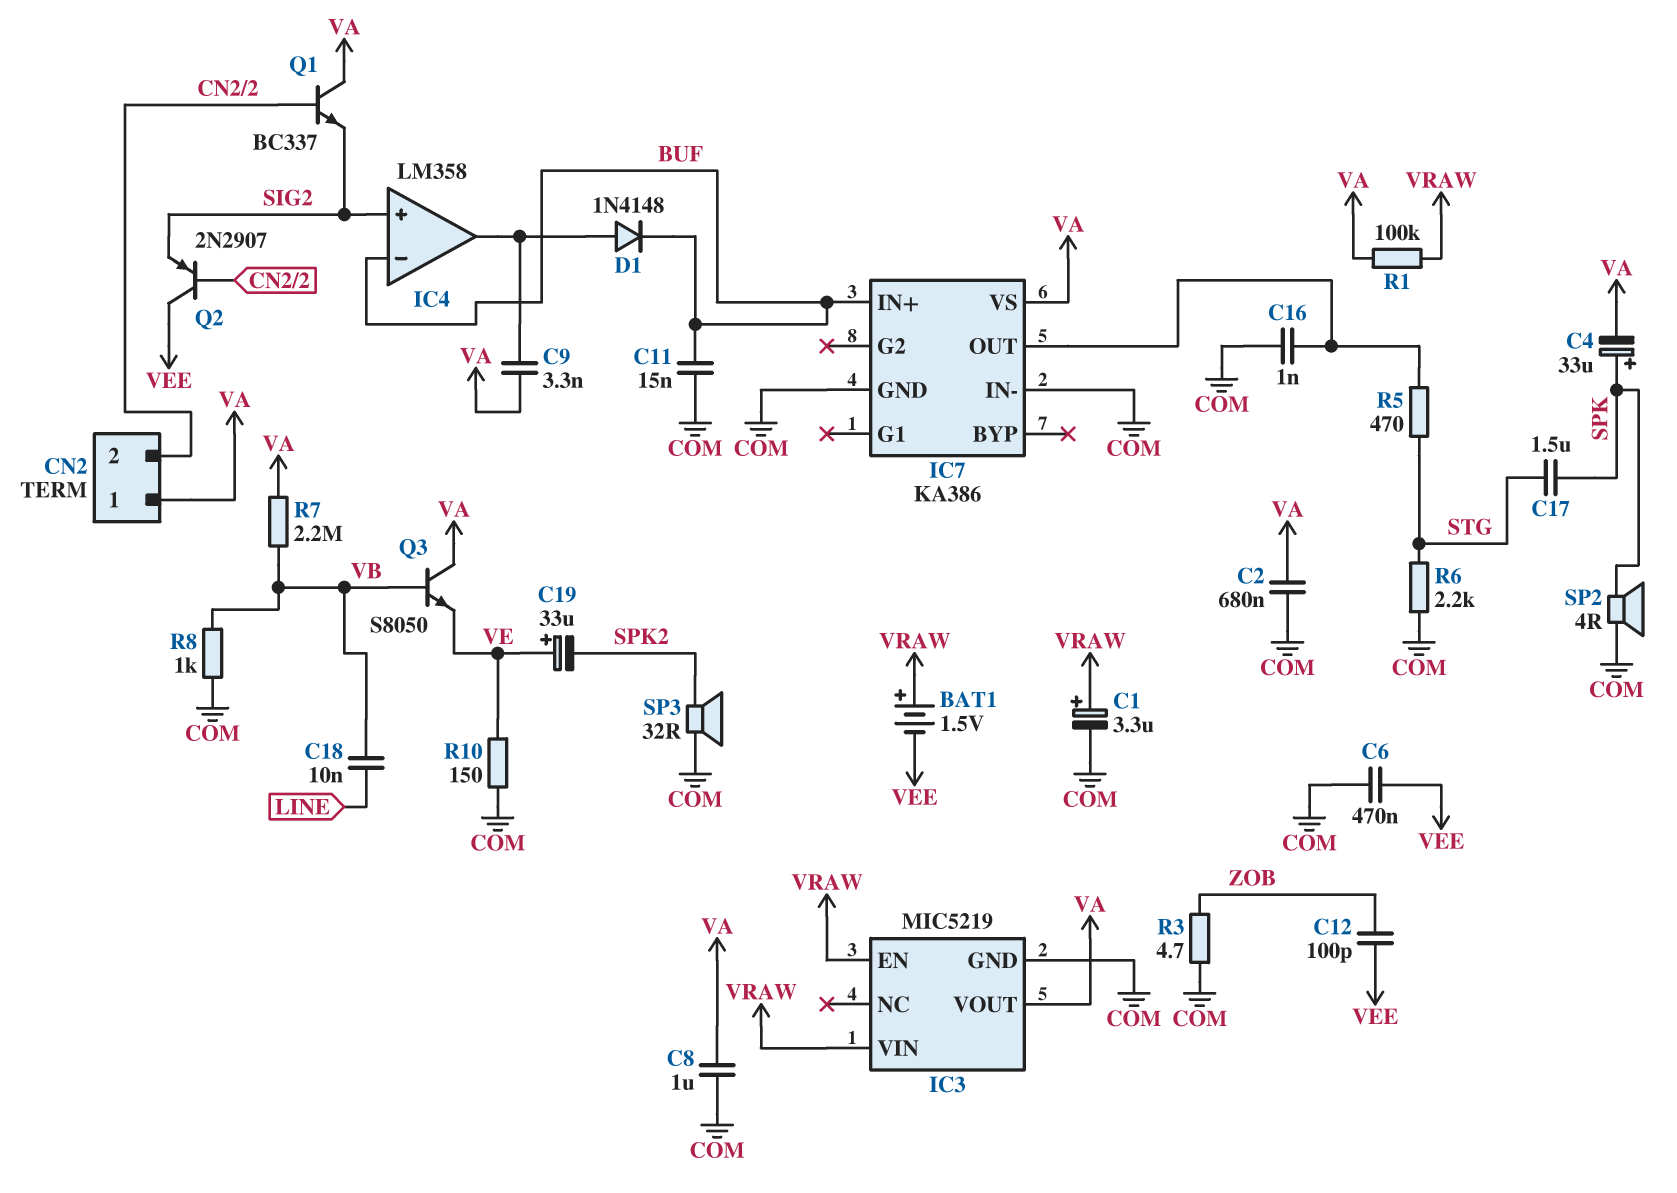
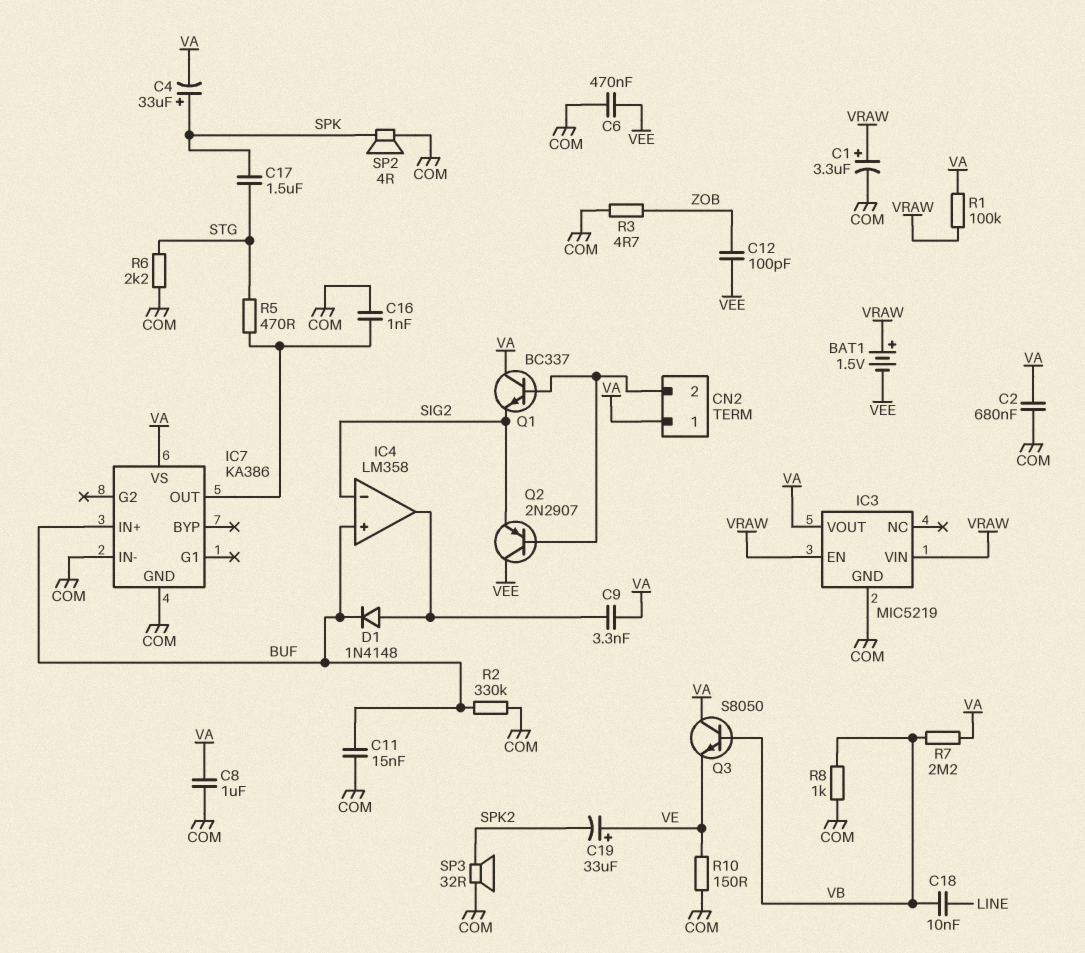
IC4 pin in+: SIG2 -> BUF
IC4 pin in-: BUF -> SIG2
R2: none -> 330k (BUF, COM)

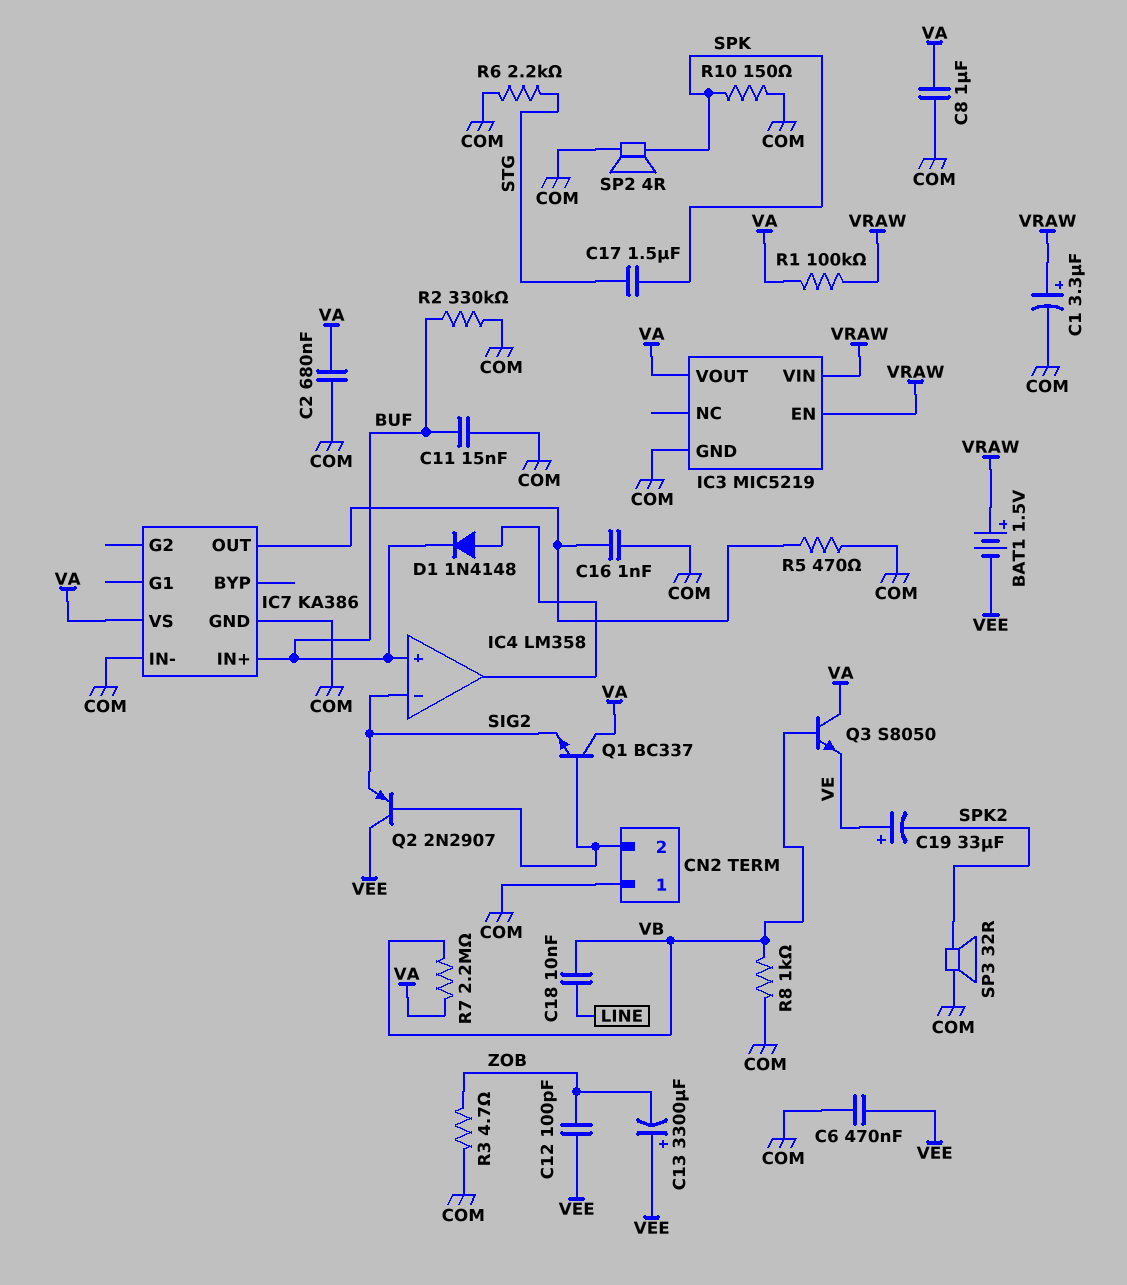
C4: 33uF (plus SPK, minus VA) -> none
C9: 3.3nF (IC4/out, VA) -> none
C13: none -> 3300uF (plus VEE, minus ZOB)
CN2 pin 1: VA -> COM
R5: 470 (IC7/OUT, STG) -> 470 (COM, IC7/OUT)
R10: 150 (COM, VE) -> 150 (COM, SPK)

